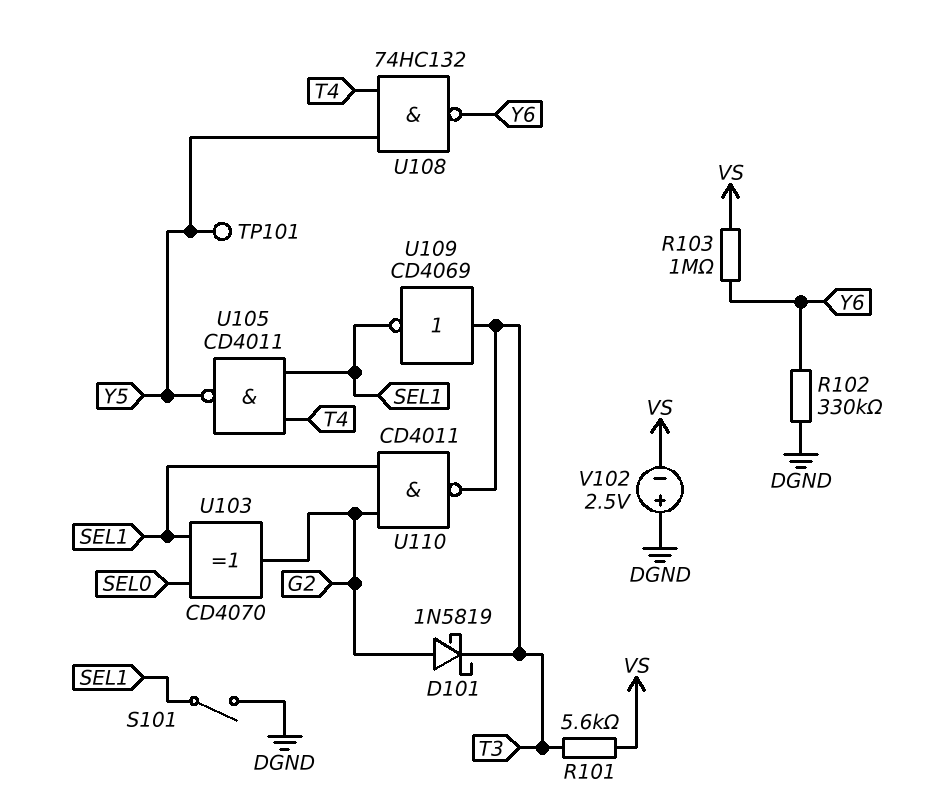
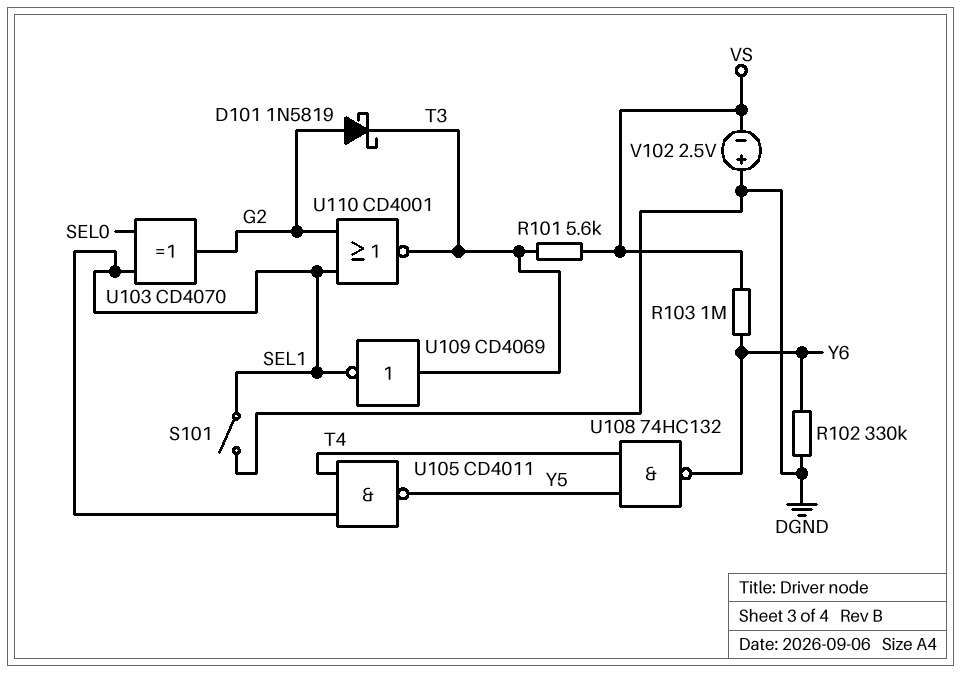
TP101: test point (Y5) -> none
U110: NAND CD4011 (in G2, in SEL1, out T3) -> NOR CD4001 (in G2, in SEL1, out T3)

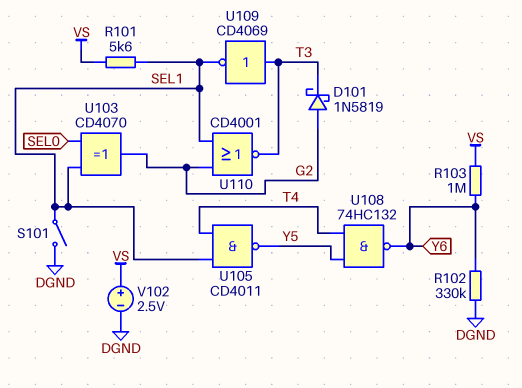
R101: 5.6k (T3, VS) -> 5.6k (SEL1, VS)
V102: 2.5V (plus DGND, minus VS) -> 2.5V (plus VS, minus DGND)

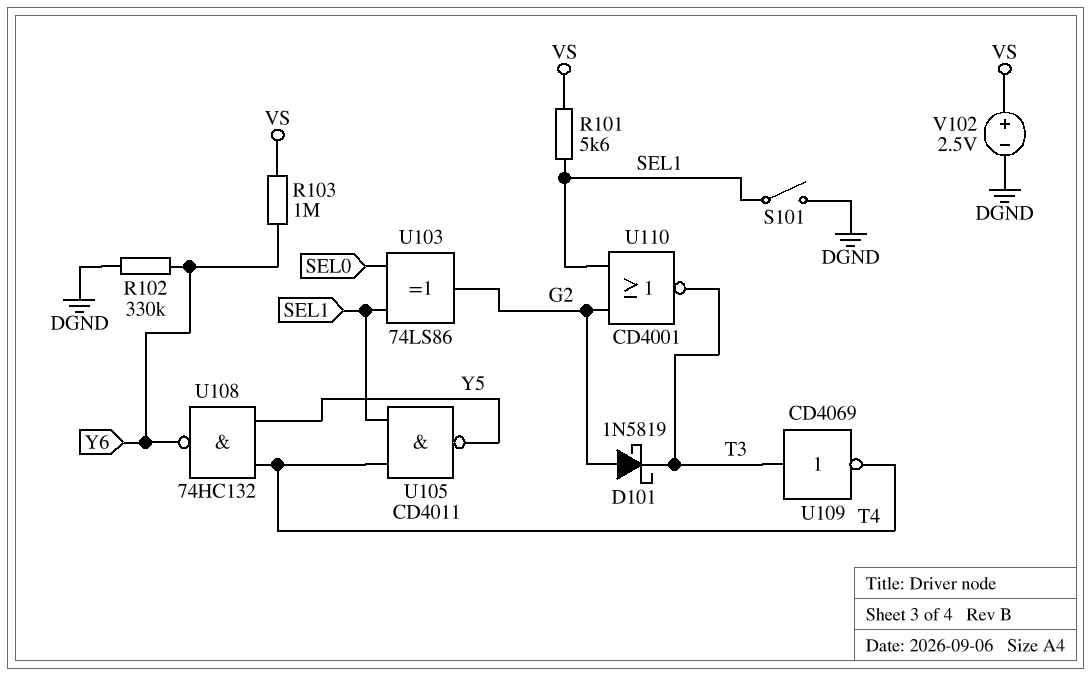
U103: XOR CD4070 (in SEL0, in SEL1, out G2) -> XOR 74LS86 (in SEL0, in SEL1, out G2)
U109: NOT CD4069 (in T3, out SEL1) -> NOT CD4069 (in T3, out T4)

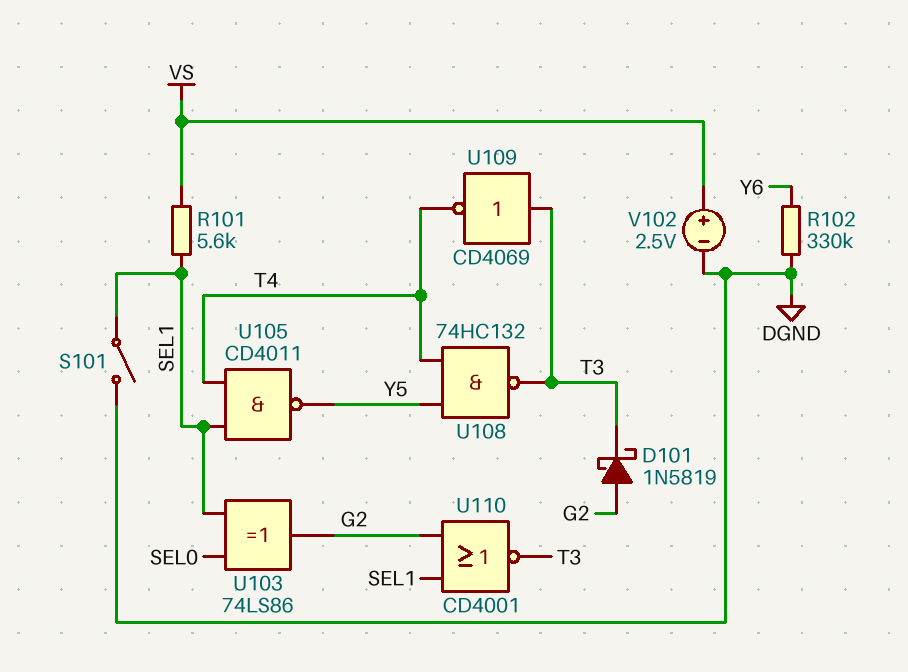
R103: 1M (VS, Y6) -> none
U108: NAND 74HC132 (in T4, in Y5, out Y6) -> NAND 74HC132 (in T4, in Y5, out T3)

